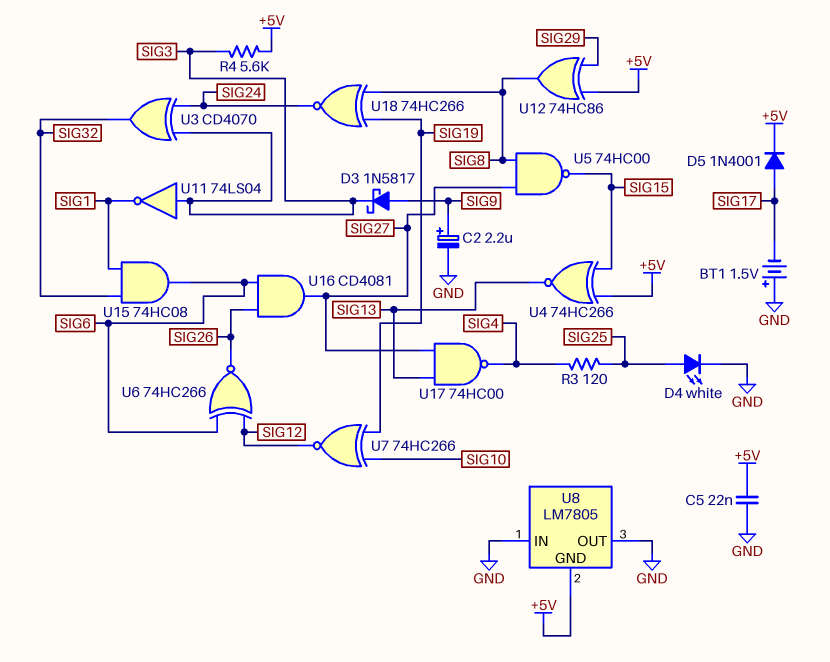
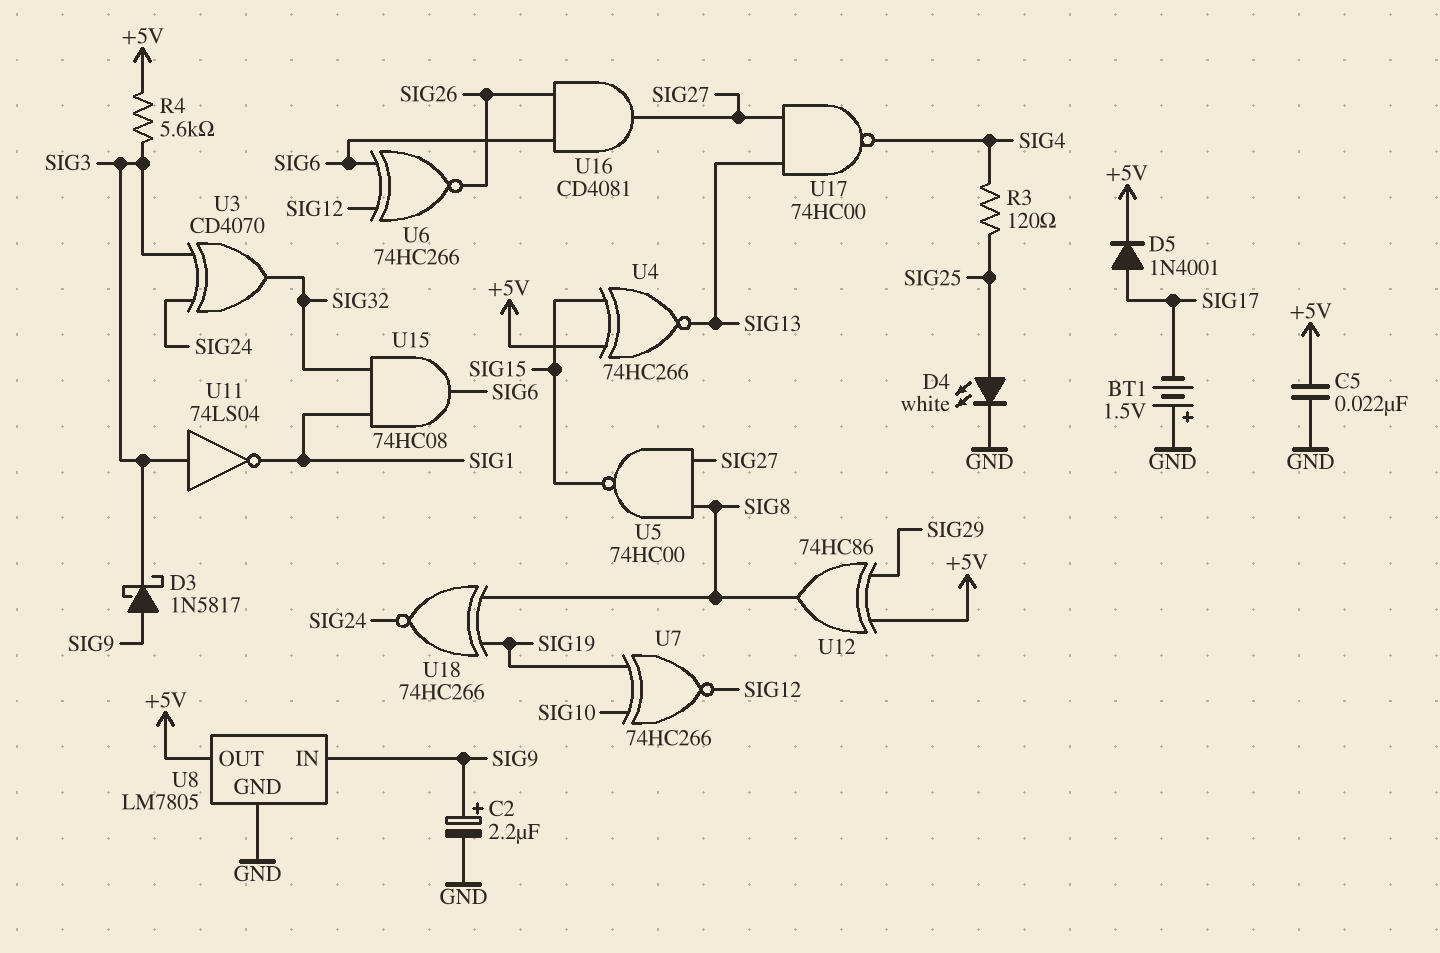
U8 pin GND: +5V -> GND
U8 pin IN: GND -> SIG9
U8 pin OUT: GND -> +5V

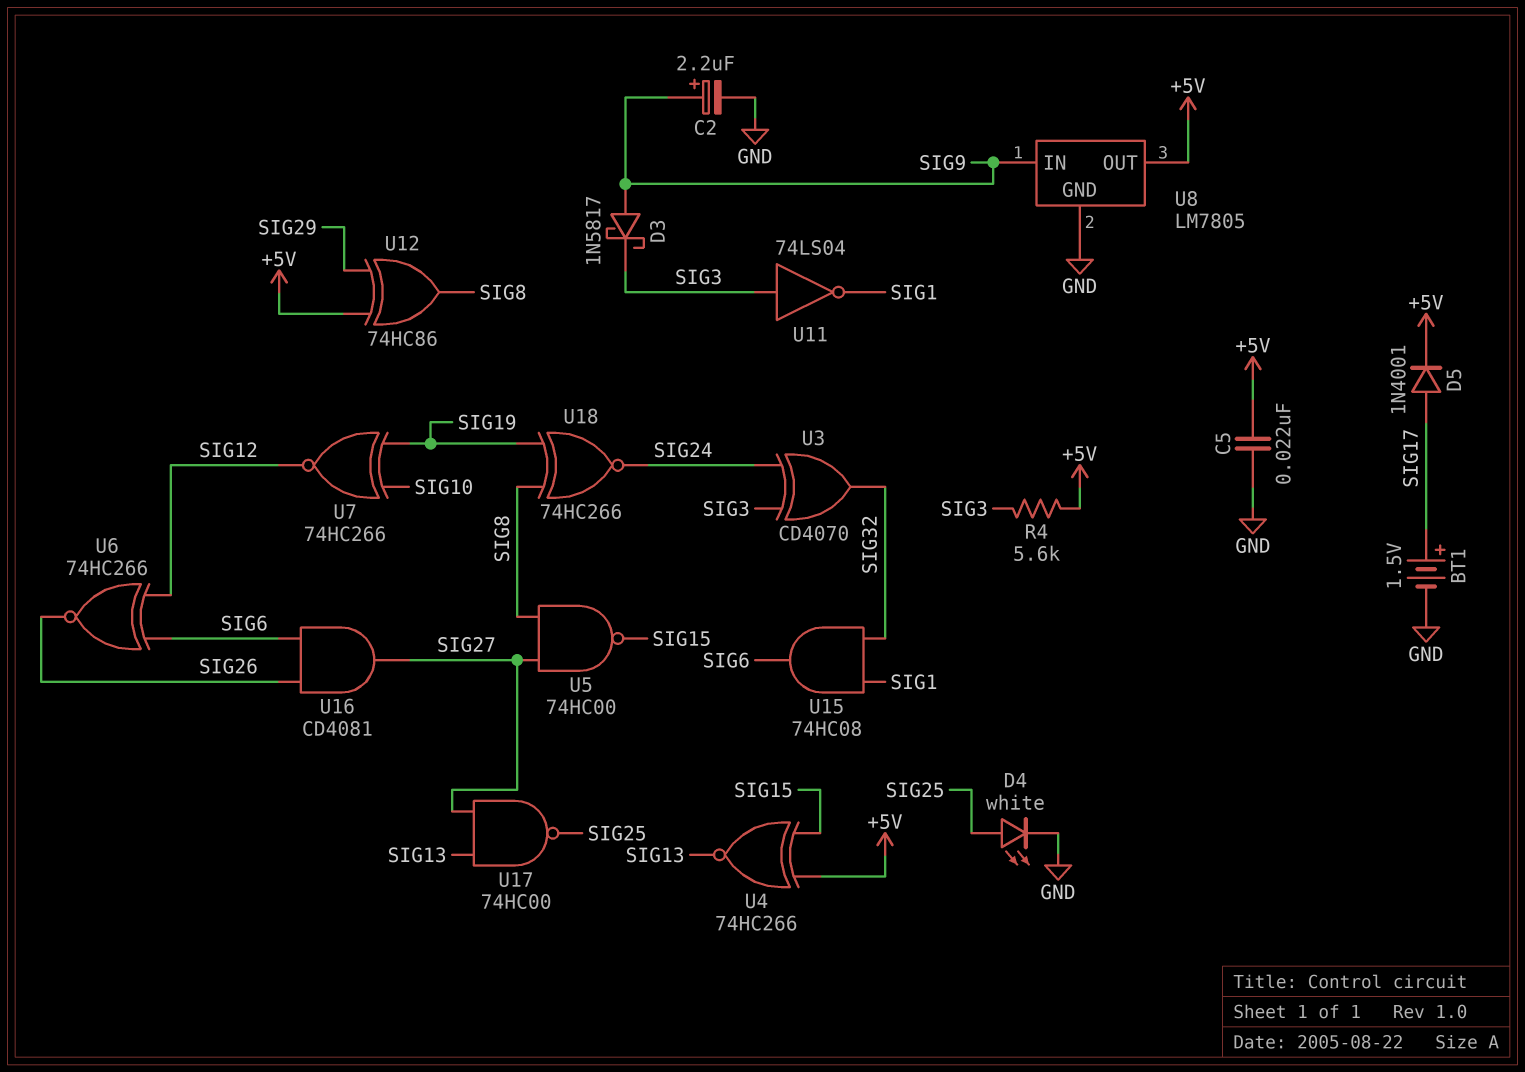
BT1: 1.5V (plus GND, minus SIG17) -> 1.5V (plus SIG17, minus GND)
R3: 120 (SIG4, SIG25) -> none
U17: NAND 74HC00 (in SIG13, in SIG27, out SIG4) -> NAND 74HC00 (in SIG13, in SIG27, out SIG25)

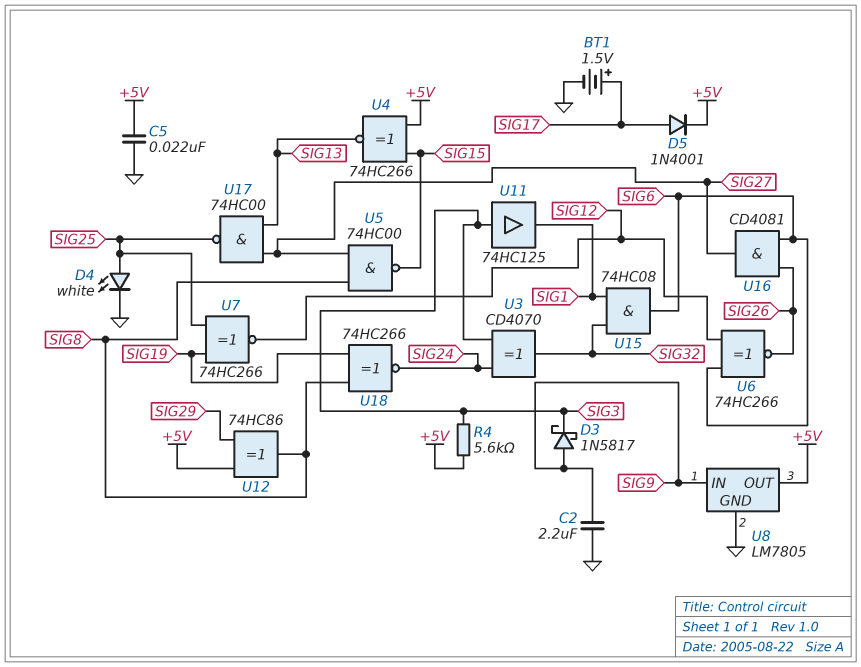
C2: 2.2uF (plus SIG9, minus GND) -> 2.2uF (GND, SIG9)
U7: XNOR 74HC266 (in SIG10, in SIG19, out SIG12) -> XNOR 74HC266 (in SIG19, in SIG25, out SIG12)
U11: NOT 74LS04 (in SIG3, out SIG1) -> buffer 74HC125 (in SIG3, out SIG1)

